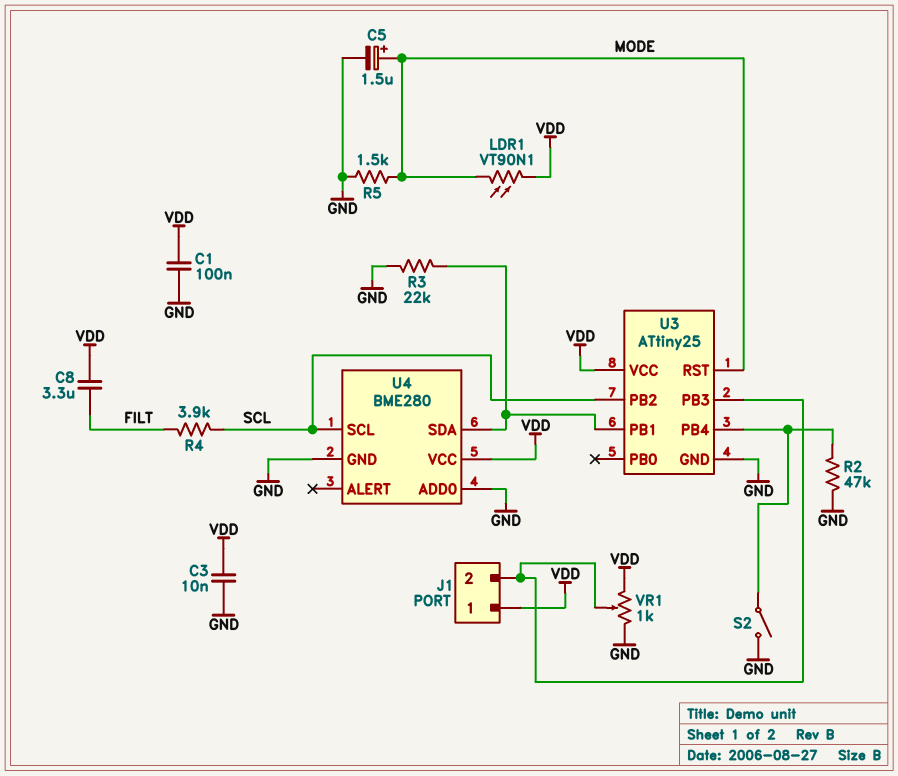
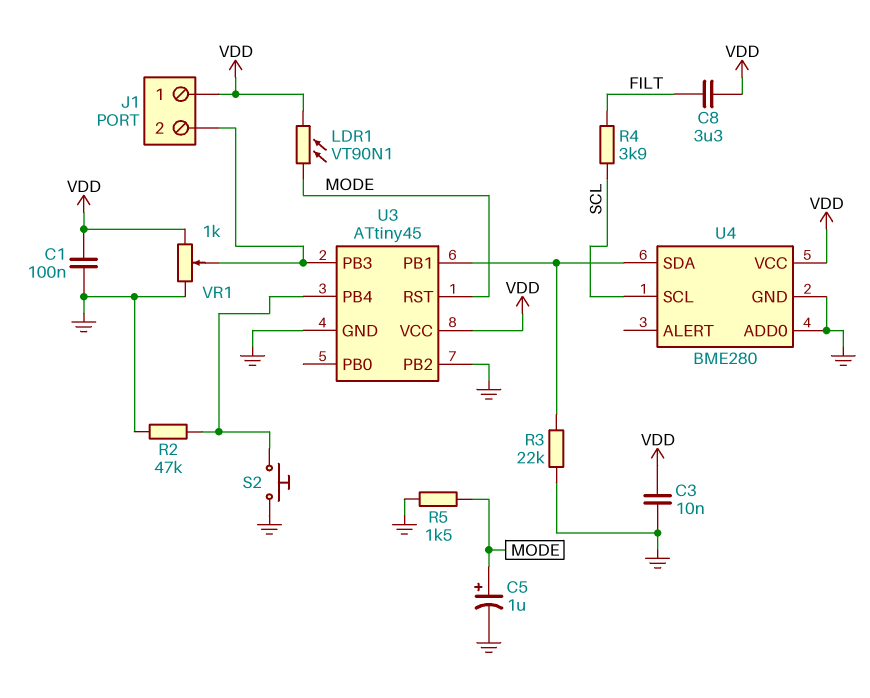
C5: 1.5uF (plus MODE, minus GND) -> 1uF (plus MODE, minus GND)
S2: switch (GND, U3/PB4) -> button (GND, U3/PB4)
U3: ATtiny25 -> ATtiny45
U3 pin PB2: SCL -> GND

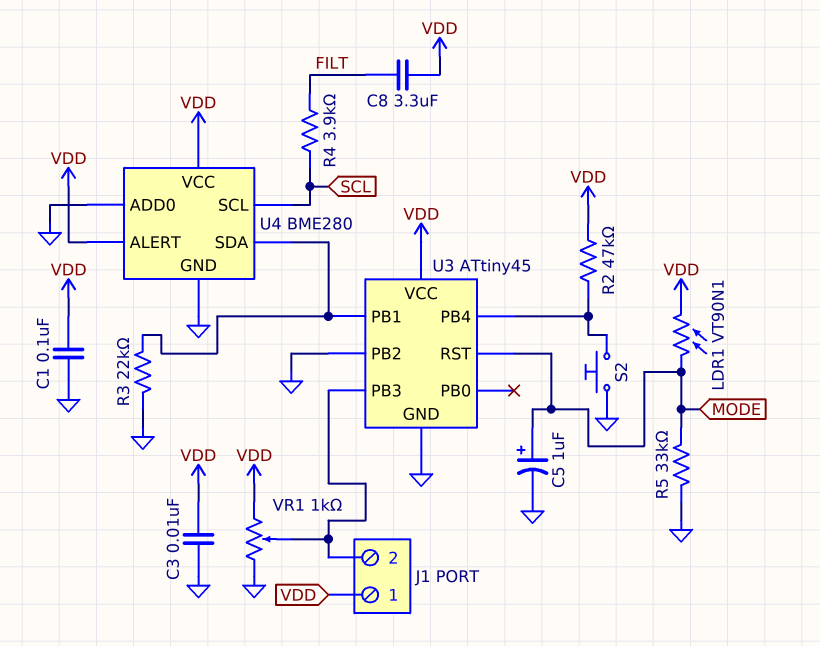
R2: 47k (GND, U3/PB4) -> 47k (U3/PB4, VDD)
R5: 1.5k (GND, MODE) -> 33k (GND, MODE)
U4 pin ALERT: none -> VDD

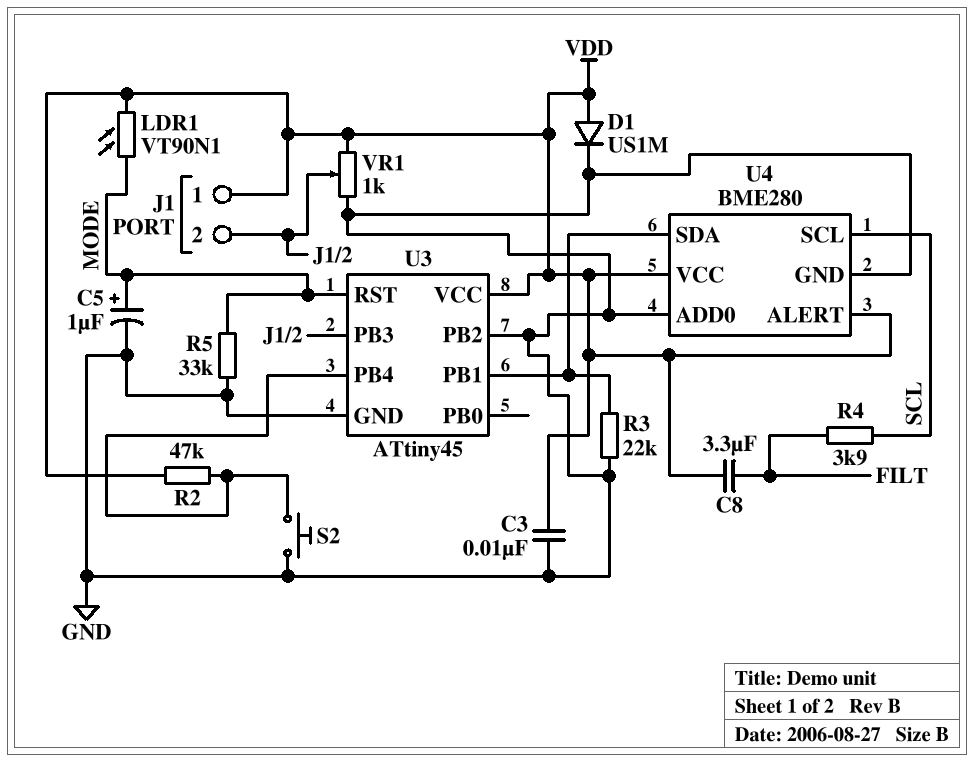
C1: 100nF (GND, VDD) -> none
D1: none -> diode US1M (A VDD, K GND)

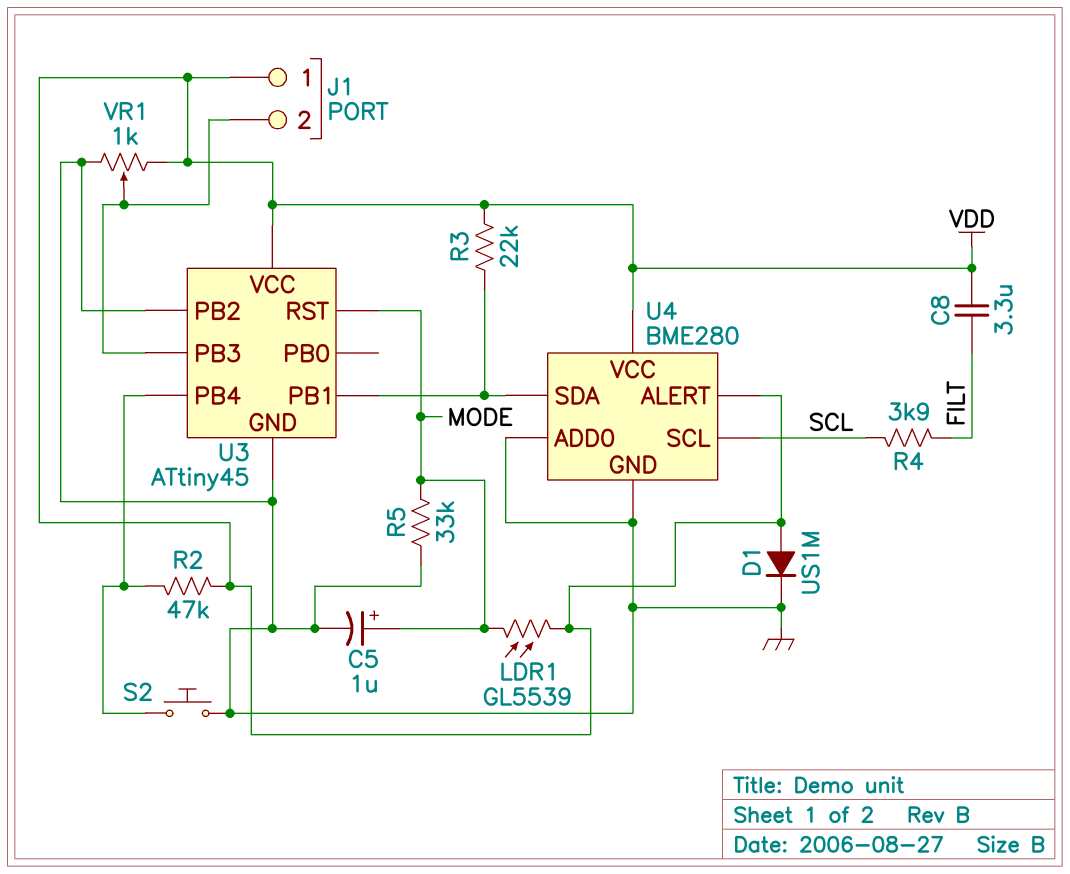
C3: 10nF (GND, VDD) -> none
LDR1: VT90N1 (MODE, VDD) -> GL5539 (MODE, VDD)
R3: 22k (GND, U3/PB1) -> 22k (U3/PB1, VDD)

